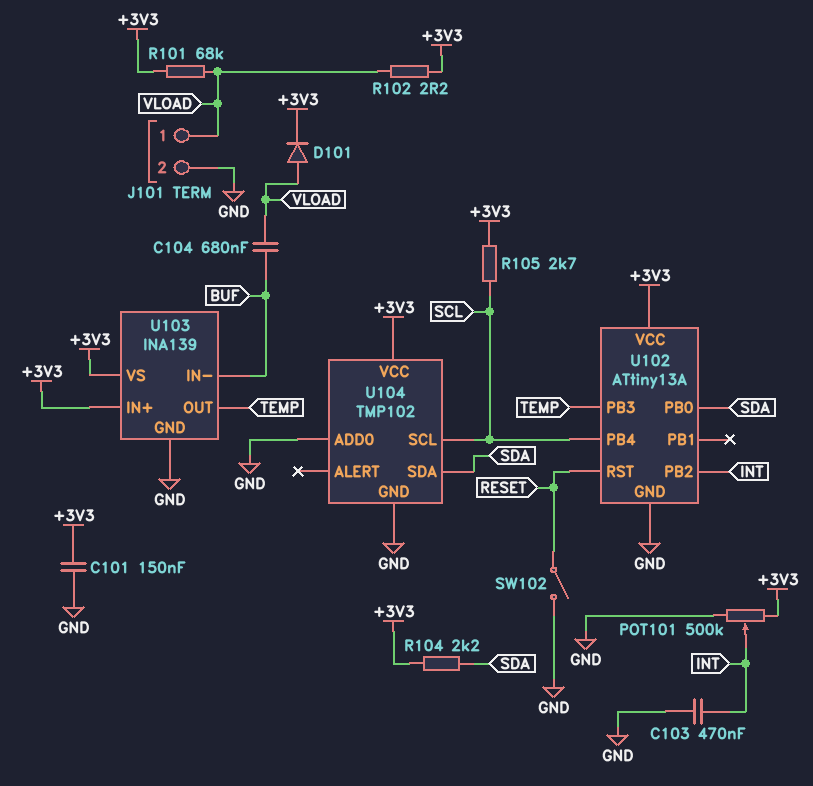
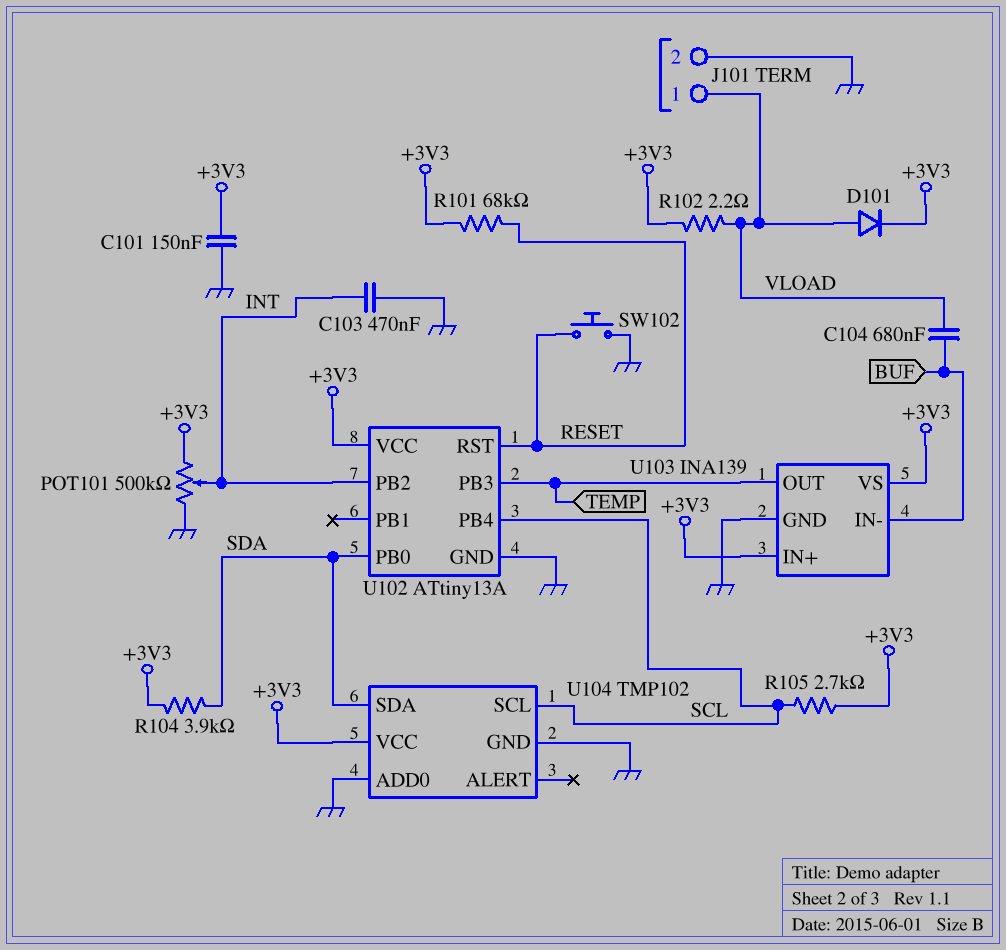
R101: 68k (+3V3, VLOAD) -> 68k (+3V3, RESET)
R104: 2.2k (+3V3, SDA) -> 3.9k (+3V3, SDA)
SW102: switch (GND, RESET) -> button (GND, RESET)

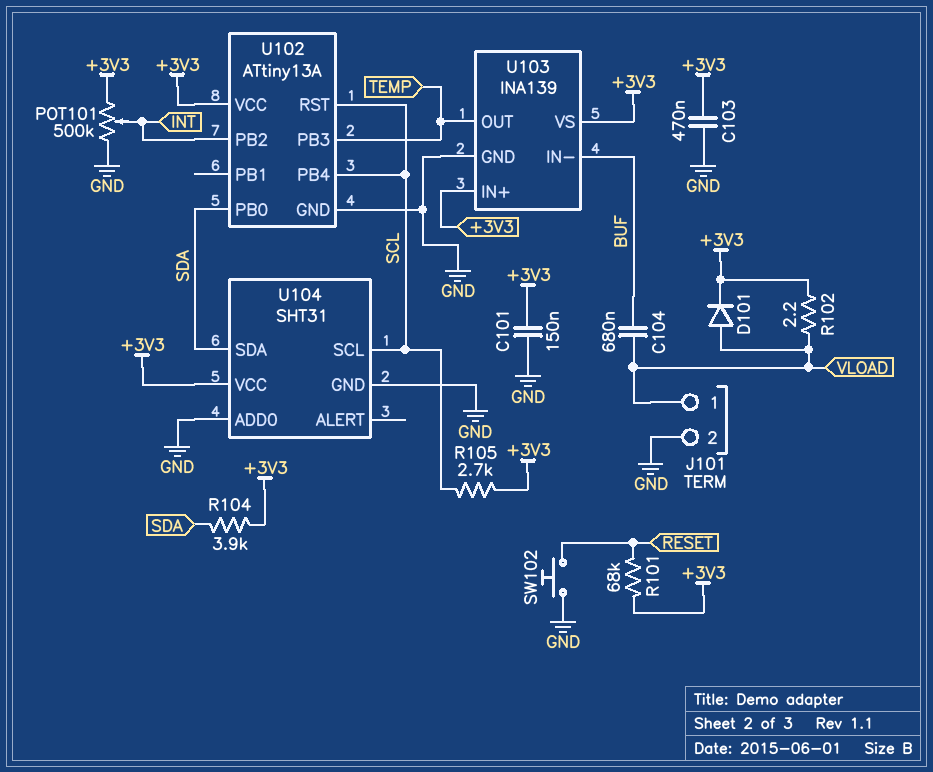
C103: 470nF (GND, INT) -> 470nF (+3V3, GND)
U102 pin RST: RESET -> SCL
U104: TMP102 -> SHT31

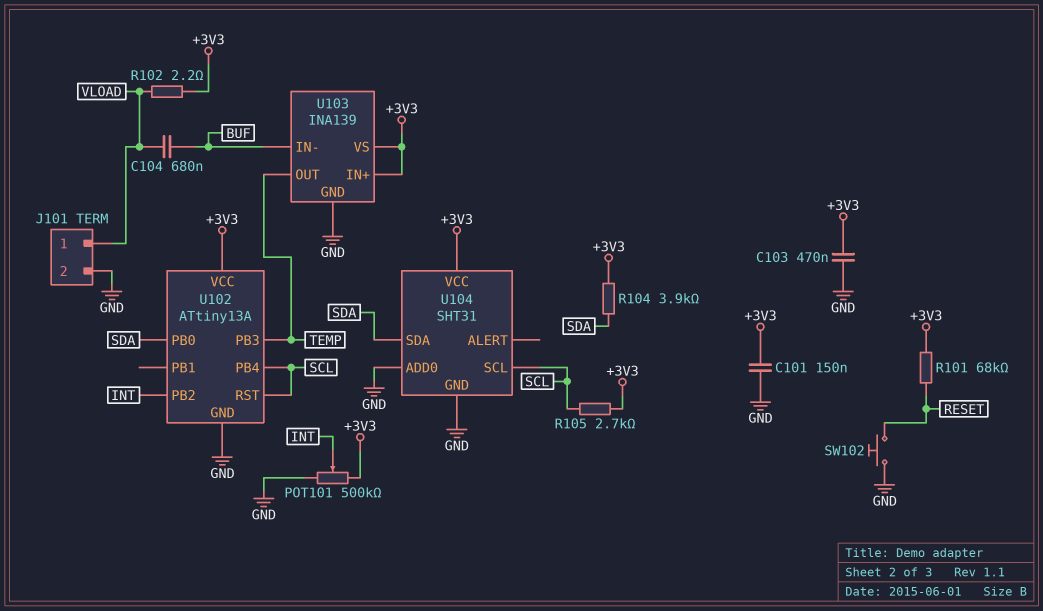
D101: diode (A VLOAD, K +3V3) -> none

